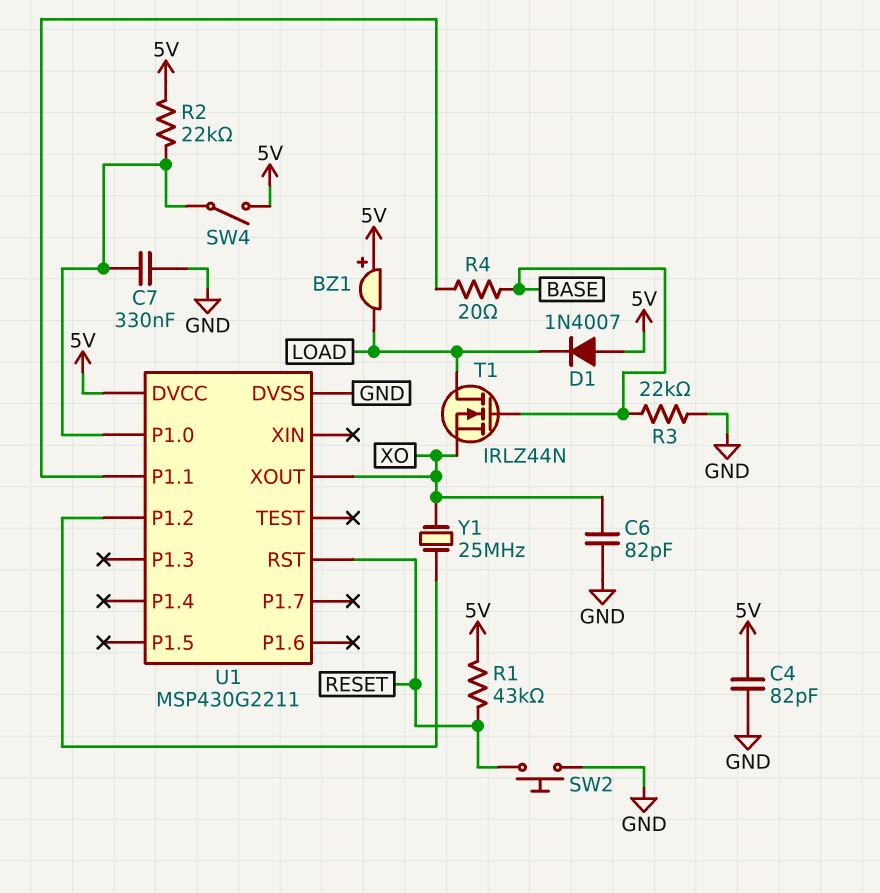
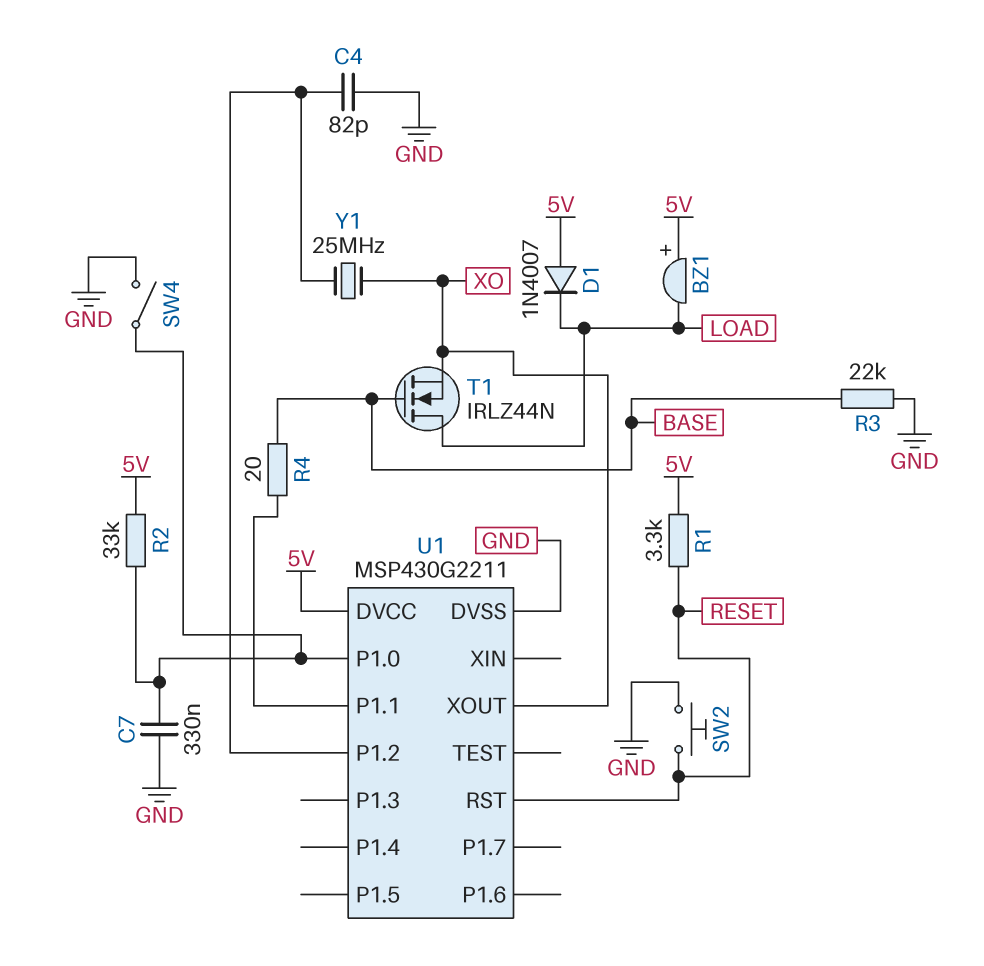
C4: 82pF (5V, GND) -> 82pF (GND, U1/P1.2)
C6: 82pF (GND, XO) -> none
R1: 43k (5V, RESET) -> 3.3k (5V, RESET)
R2: 22k (5V, U1/P1.0) -> 33k (5V, U1/P1.0)
SW4: switch (5V, U1/P1.0) -> switch (GND, U1/P1.0)

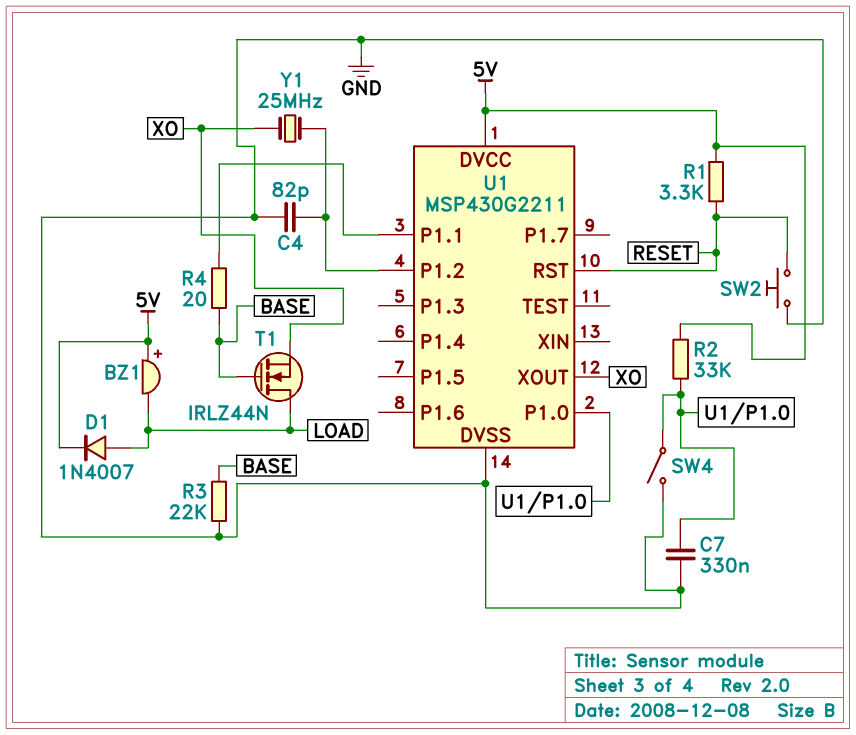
D1: diode 1N4007 (A 5V, K LOAD) -> diode 1N4007 (A LOAD, K 5V)

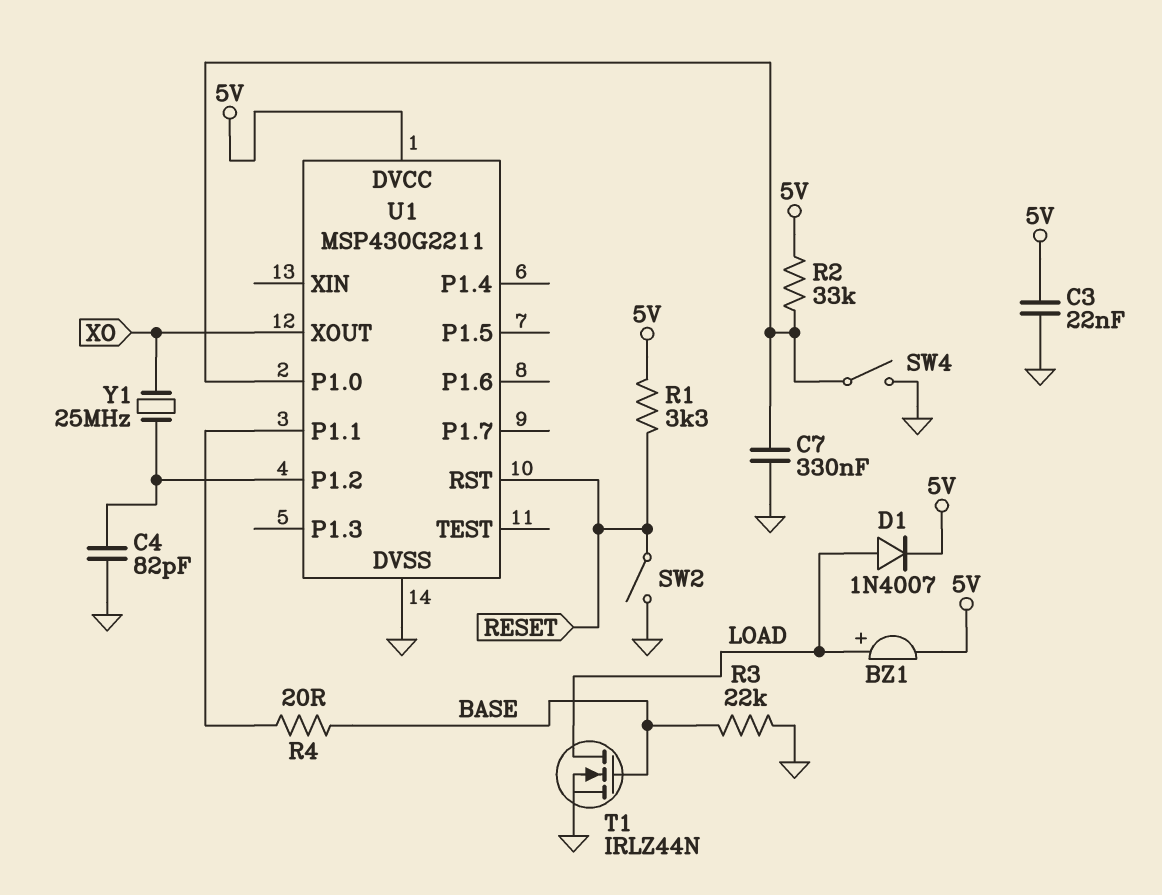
BZ1: buzzer (plus 5V, minus LOAD) -> buzzer (plus LOAD, minus 5V)
C3: none -> 22nF (5V, GND)
SW2: button (GND, RESET) -> switch (GND, RESET)
T1: NMOS IRLZ44N (G BASE, D LOAD, S XO) -> NMOS IRLZ44N (G BASE, D LOAD, S GND)

